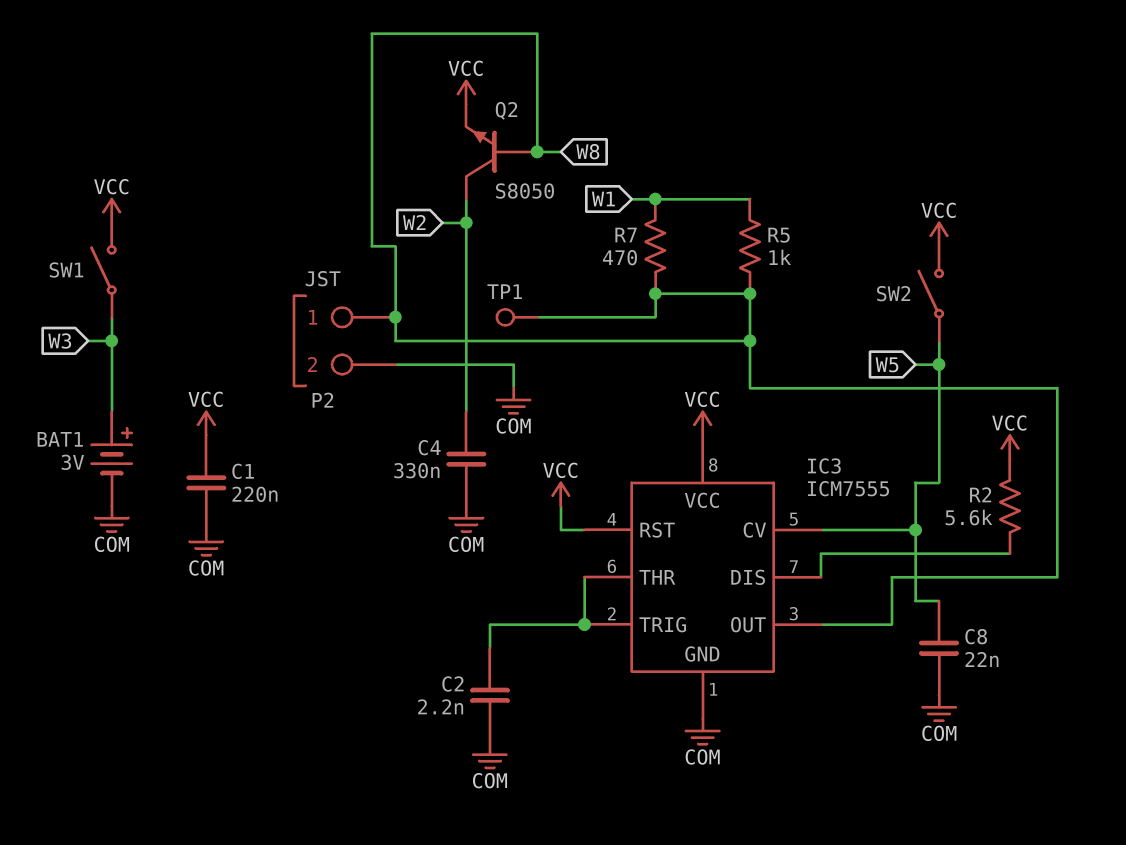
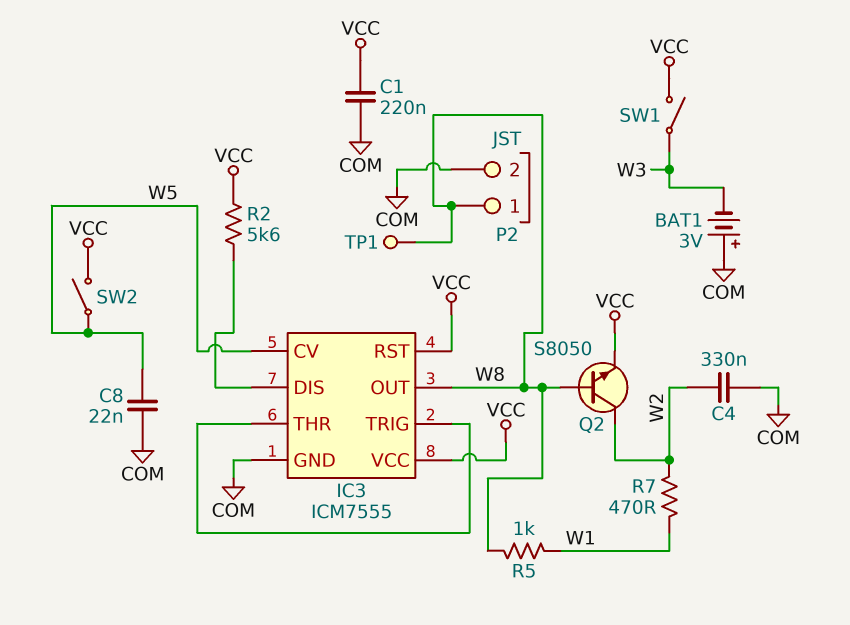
BAT1: 3V (plus W3, minus COM) -> 3V (plus COM, minus W3)
C2: 2.2nF (COM, IC3/THR) -> none
R7: 470 (W1, W8) -> 470 (W1, W2)

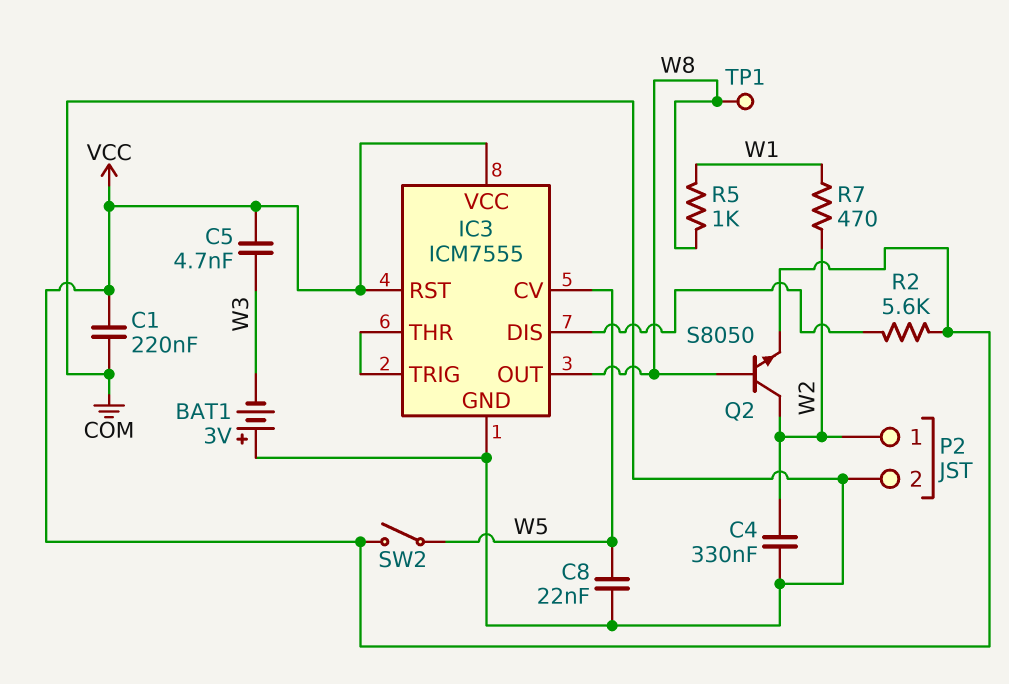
C5: none -> 4.7nF (VCC, W3)
P2 pin 1: W8 -> W2
SW1: switch (VCC, W3) -> none

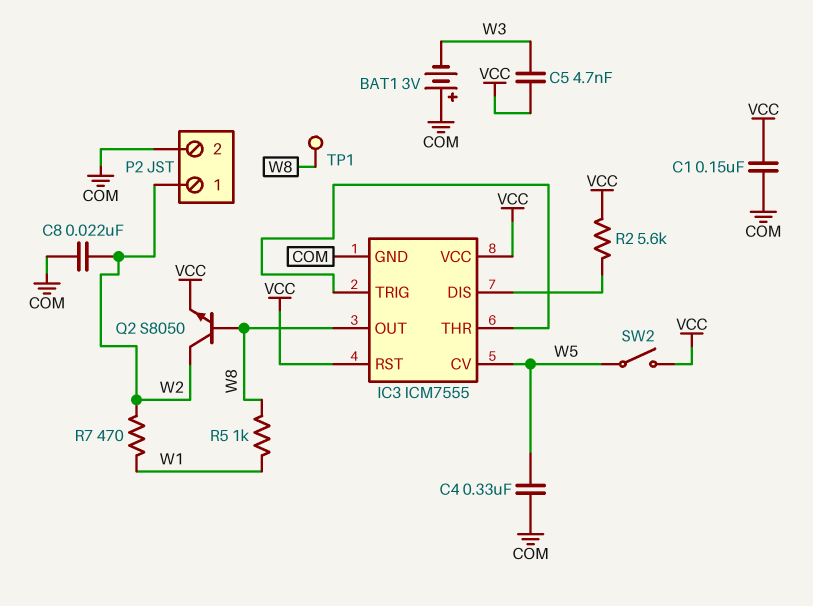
C1: 220nF (COM, VCC) -> 150nF (COM, VCC)
C4: 330nF (COM, W2) -> 330nF (COM, W5)
C8: 22nF (COM, W5) -> 22nF (COM, W2)

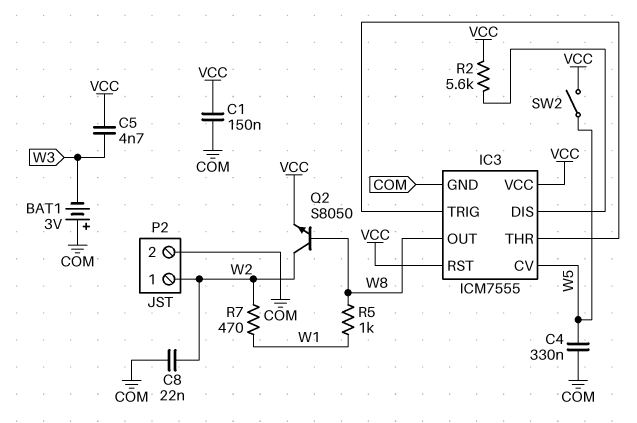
TP1: test point (W8) -> none

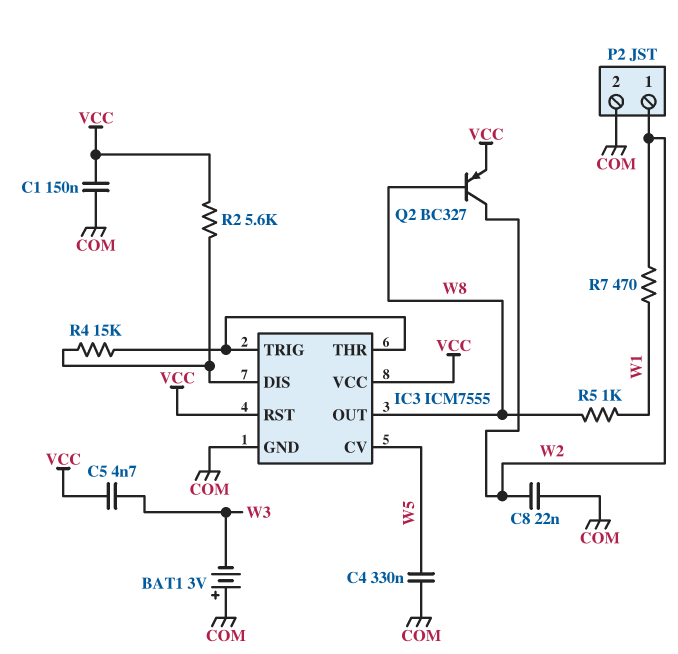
Q2: NPN S8050 (B W8, C W2, E VCC) -> PNP BC327 (B W8, C W2, E VCC)
R4: none -> 15k (IC3/DIS, IC3/THR)
SW2: switch (VCC, W5) -> none

